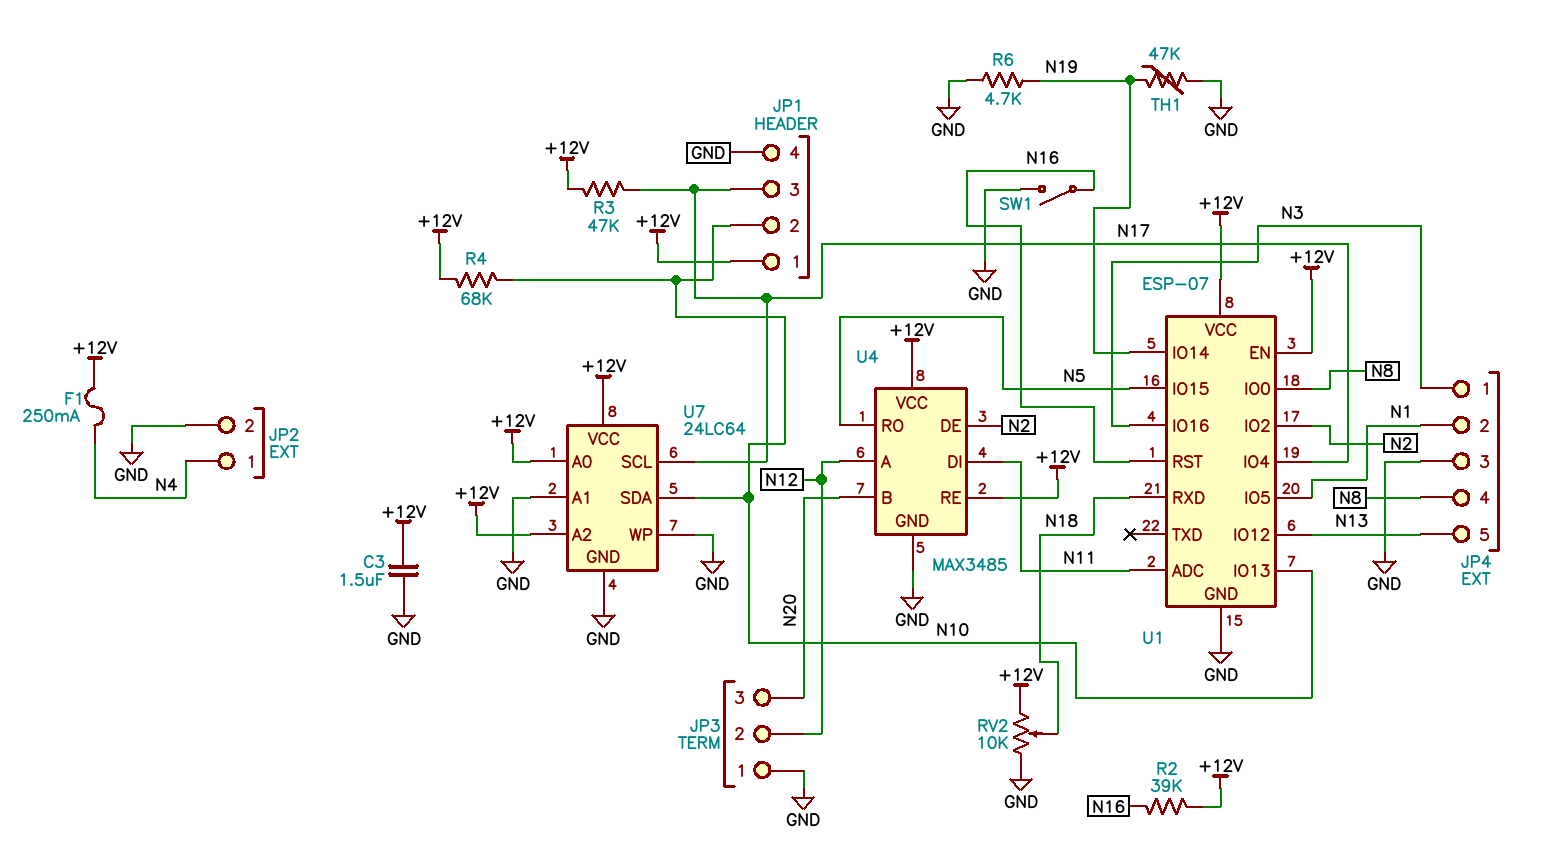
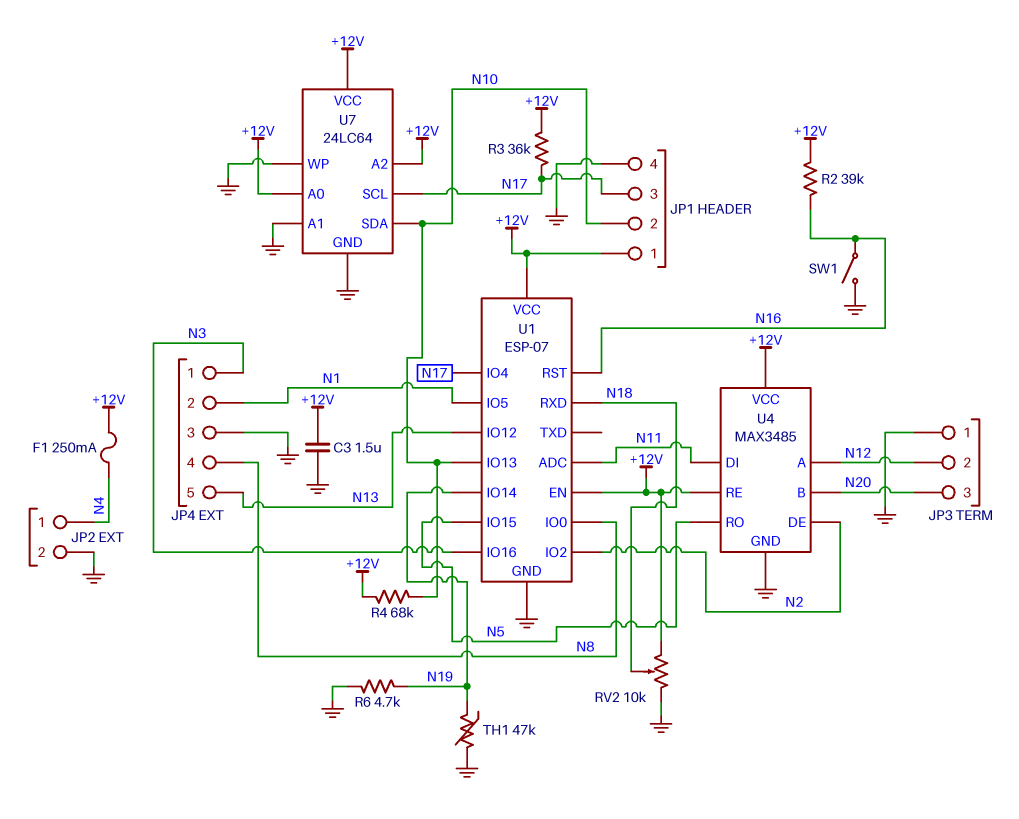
R3: 47k (+12V, N17) -> 36k (+12V, N17)

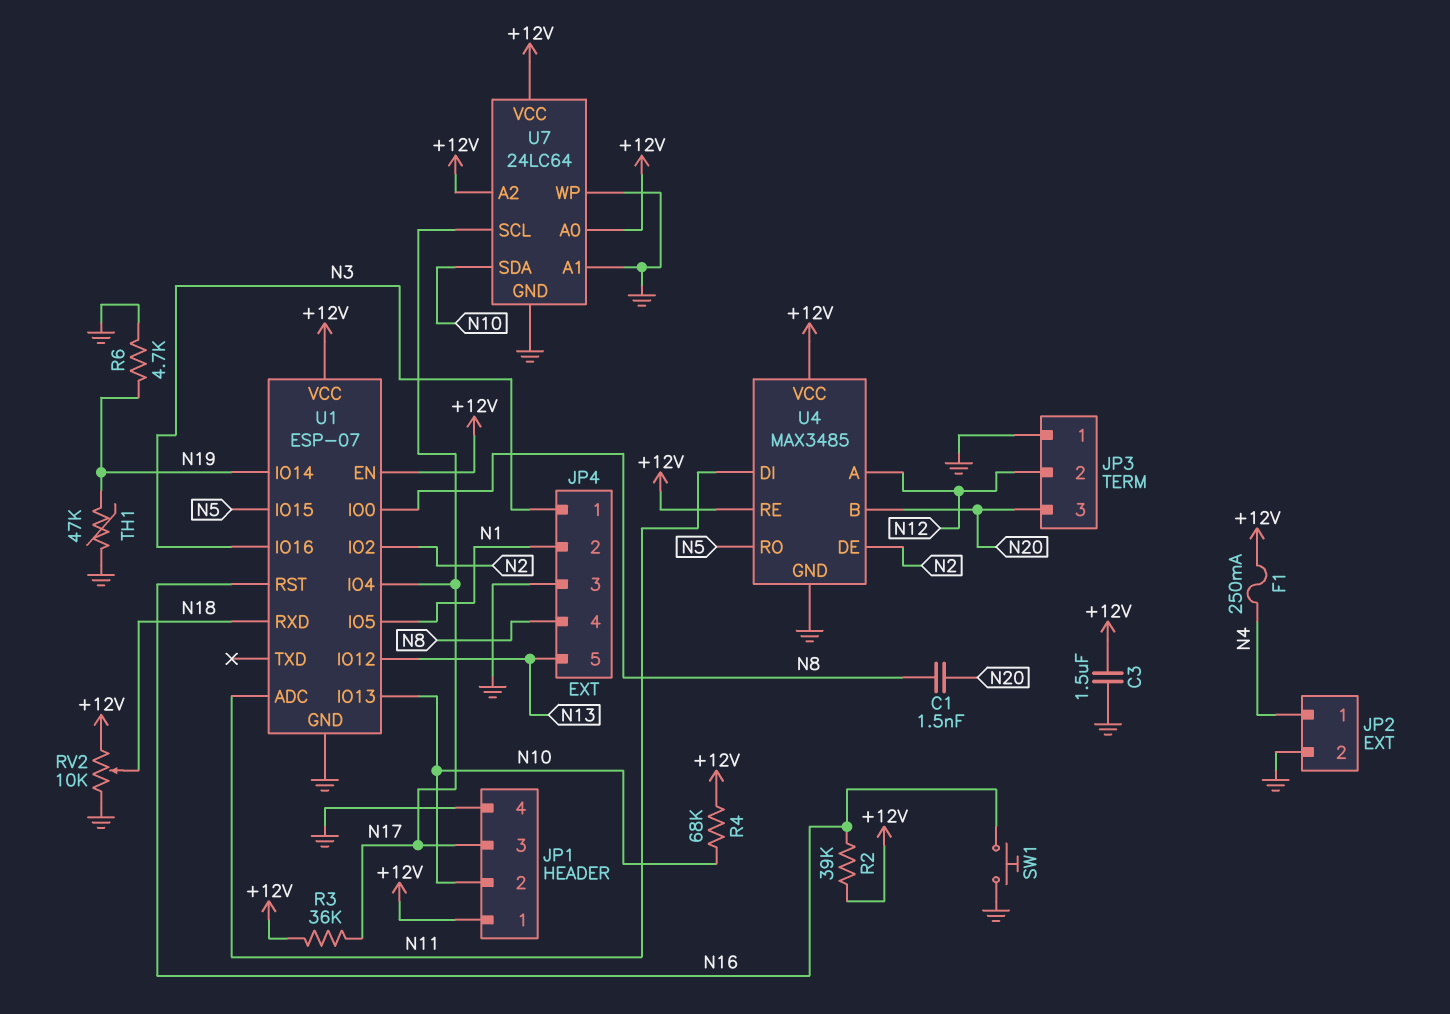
C1: none -> 1.5nF (N8, N20)
SW1: switch (GND, N16) -> button (GND, N16)

